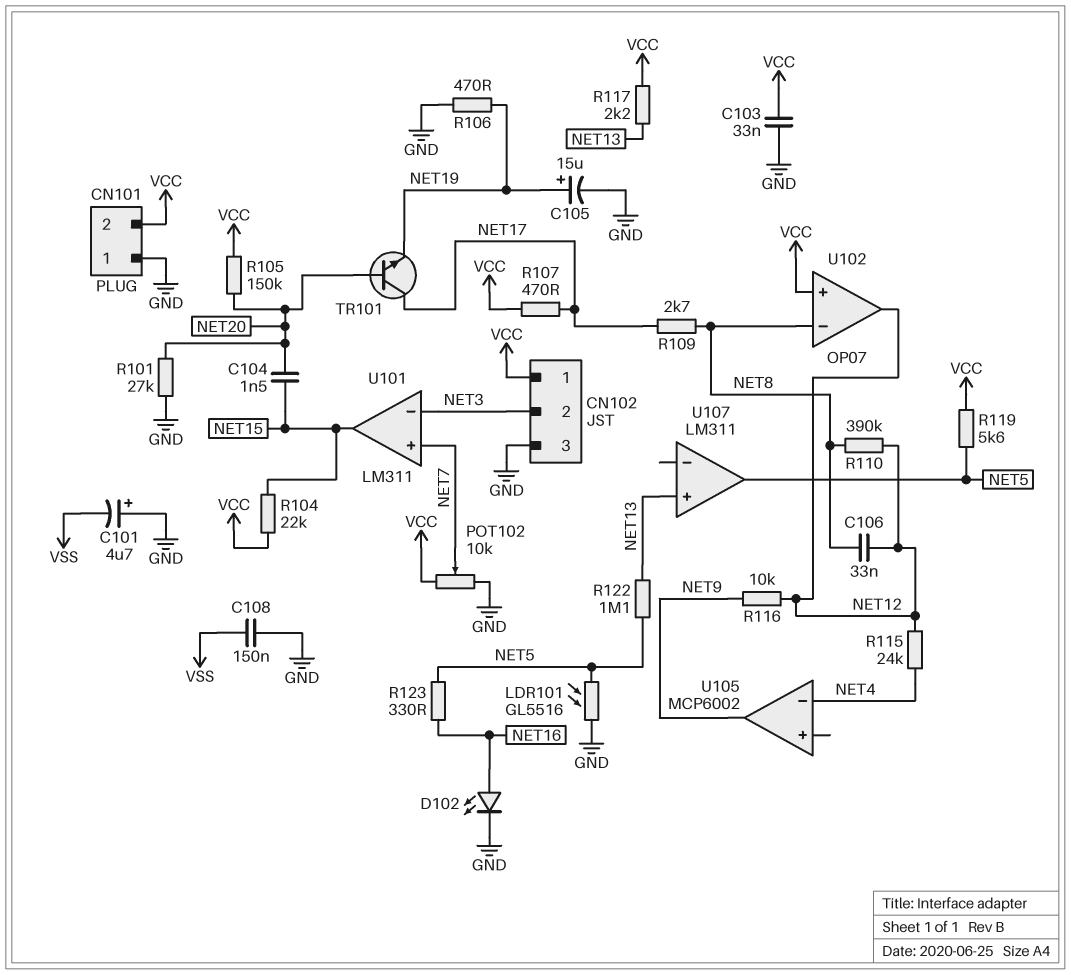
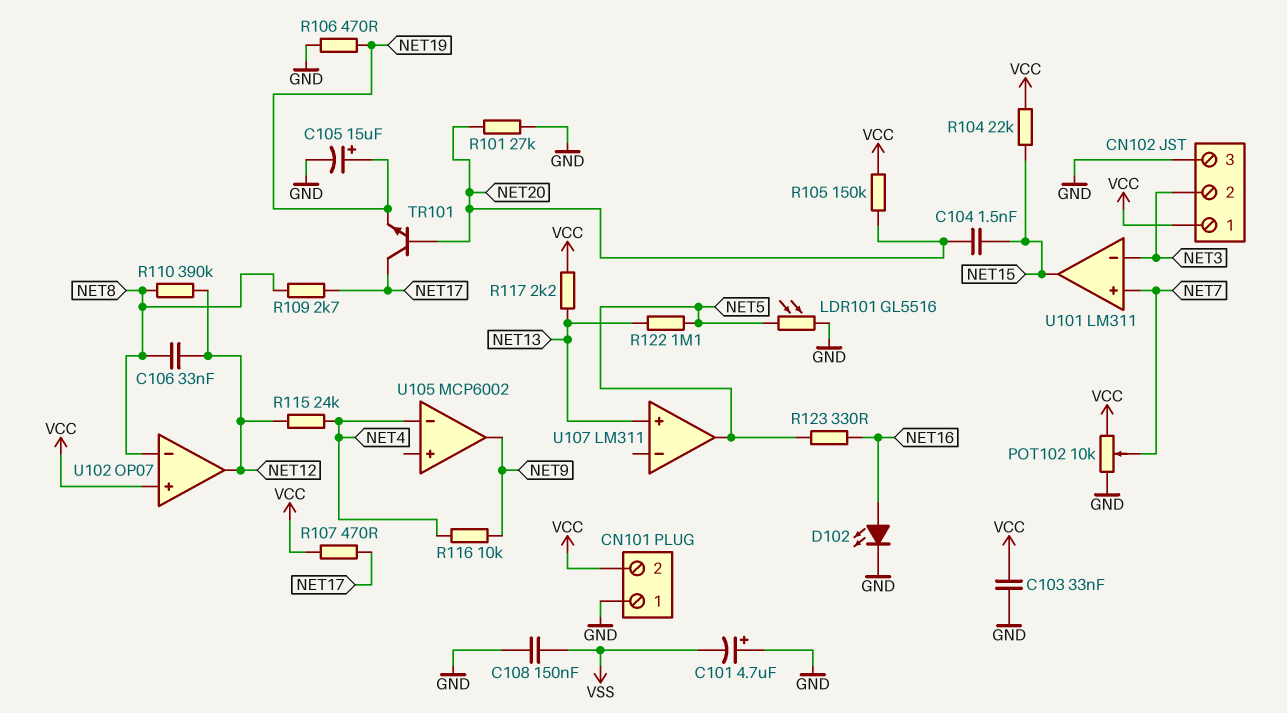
R116: 10k (NET9, NET12) -> 10k (NET4, NET9)
R119: 5.6k (NET5, VCC) -> none

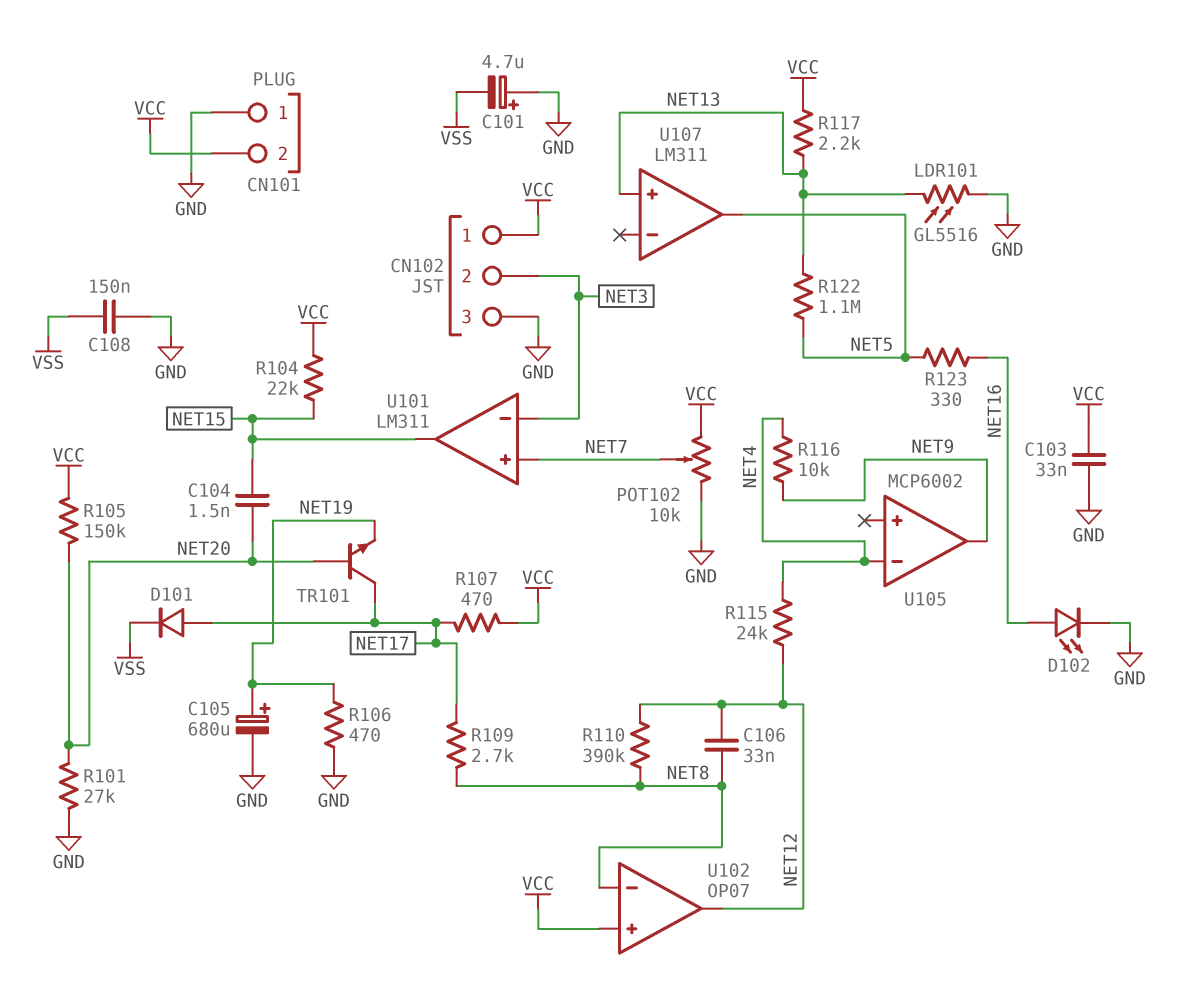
C105: 15uF (plus NET19, minus GND) -> 680uF (plus NET19, minus GND)
D101: none -> diode (A NET17, K VSS)
LDR101: GL5516 (GND, NET5) -> GL5516 (GND, NET13)

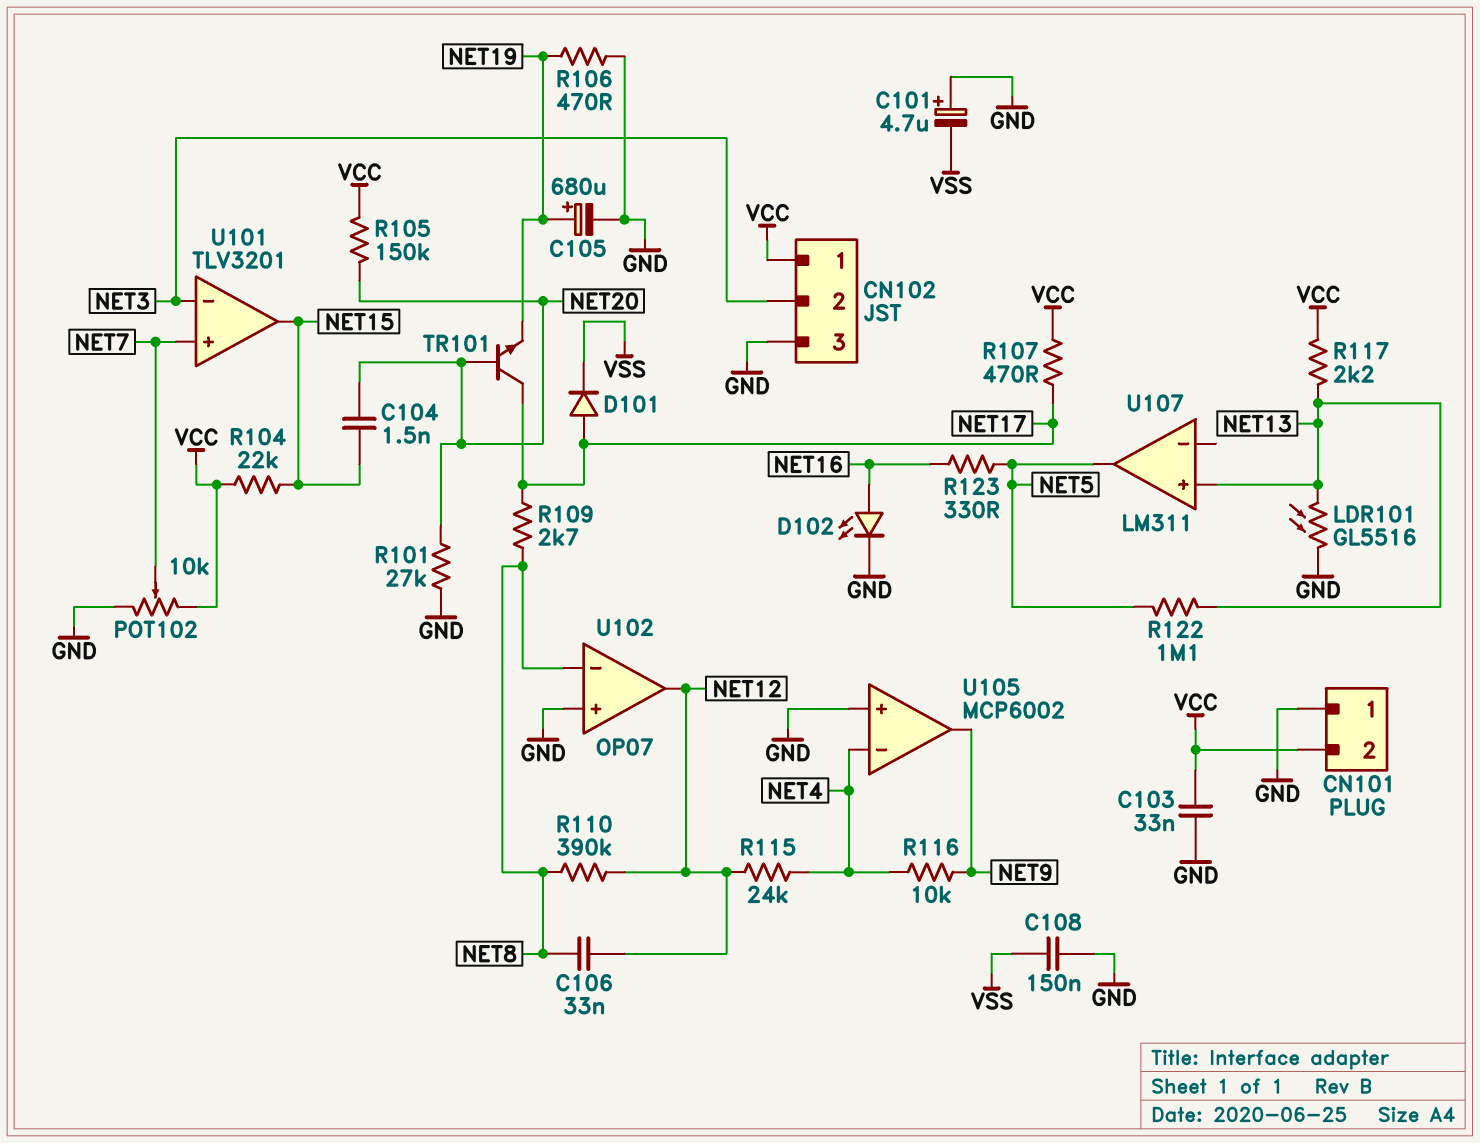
U101: LM311 -> TLV3201
U102 pin in+: VCC -> GND
U105 pin in+: none -> GND

